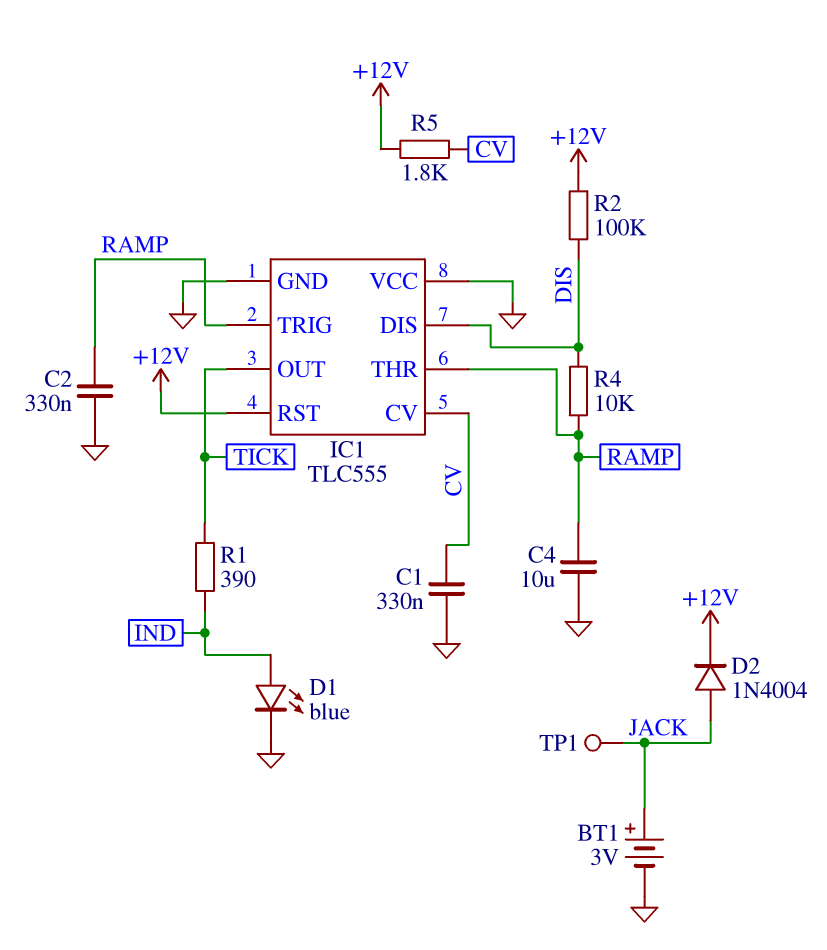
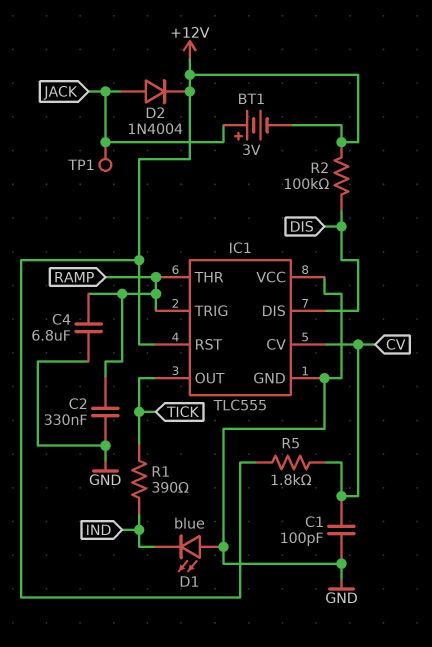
BT1: 3V (plus JACK, minus GND) -> 3V (plus JACK, minus +12V)
C1: 330nF (CV, GND) -> 100pF (CV, GND)
C4: 10uF (GND, RAMP) -> 6.8uF (GND, RAMP)
D1: LED blue (A IND, K GND) -> LED blue (A GND, K IND)
R4: 10k (DIS, RAMP) -> none

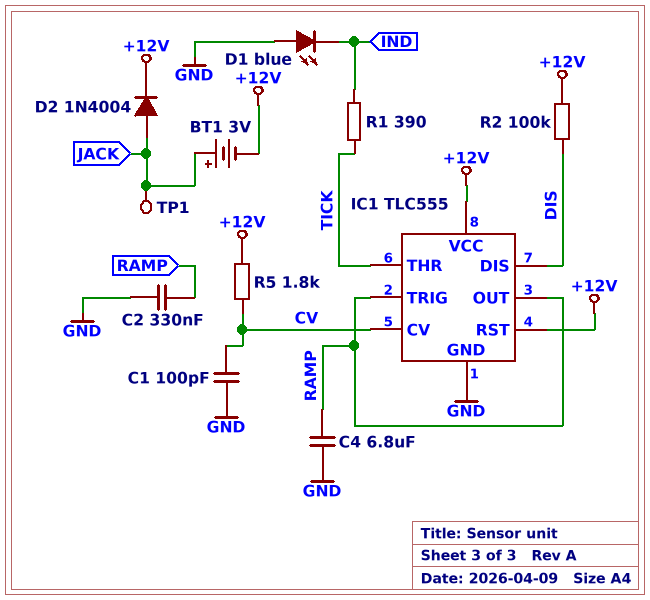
IC1 pin OUT: TICK -> RAMP
IC1 pin THR: RAMP -> TICK
IC1 pin VCC: GND -> +12V

